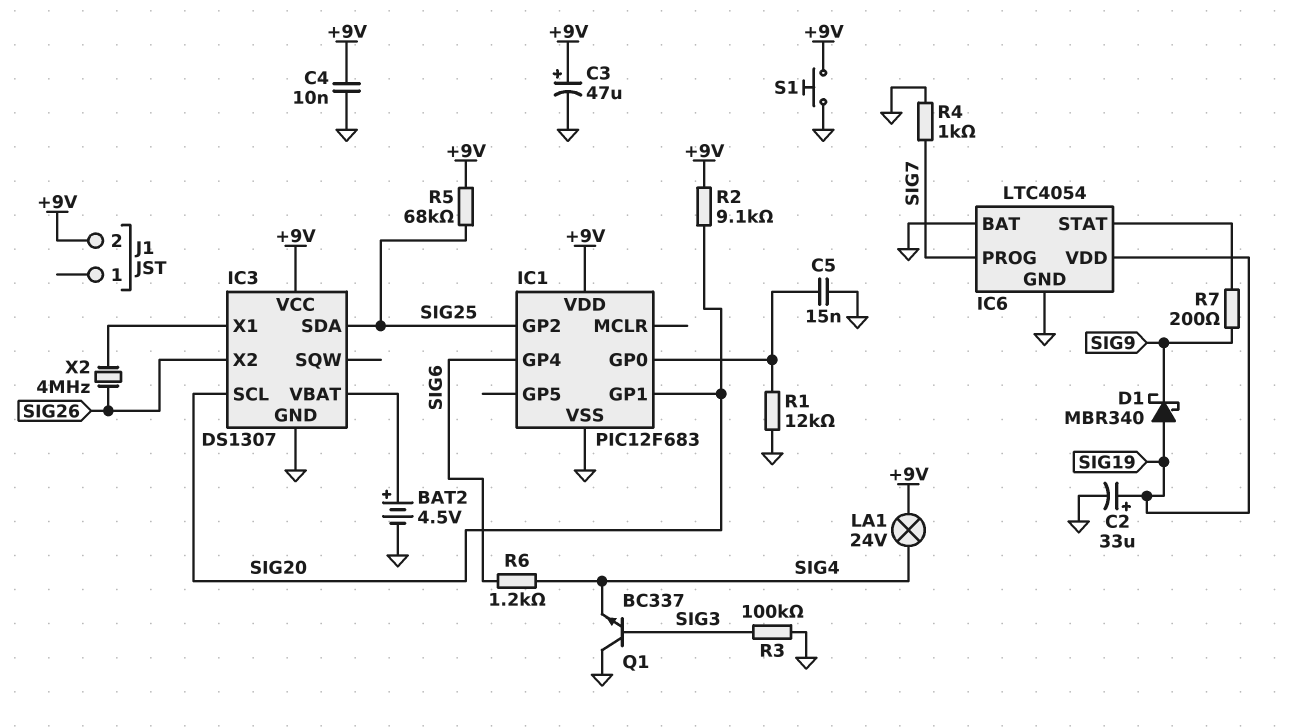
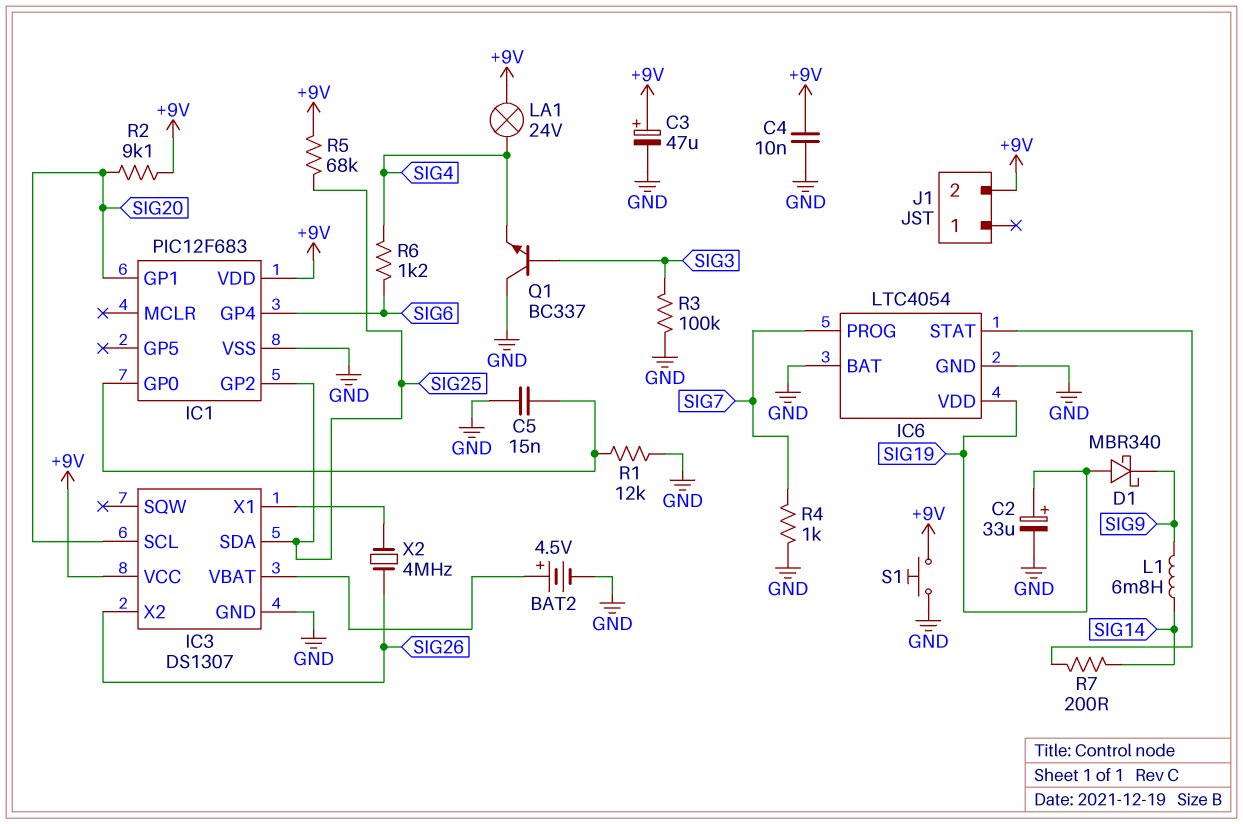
L1: none -> 6.8mH (SIG9, SIG14)
R7: 200 (IC6/STAT, SIG9) -> 200 (IC6/STAT, SIG14)

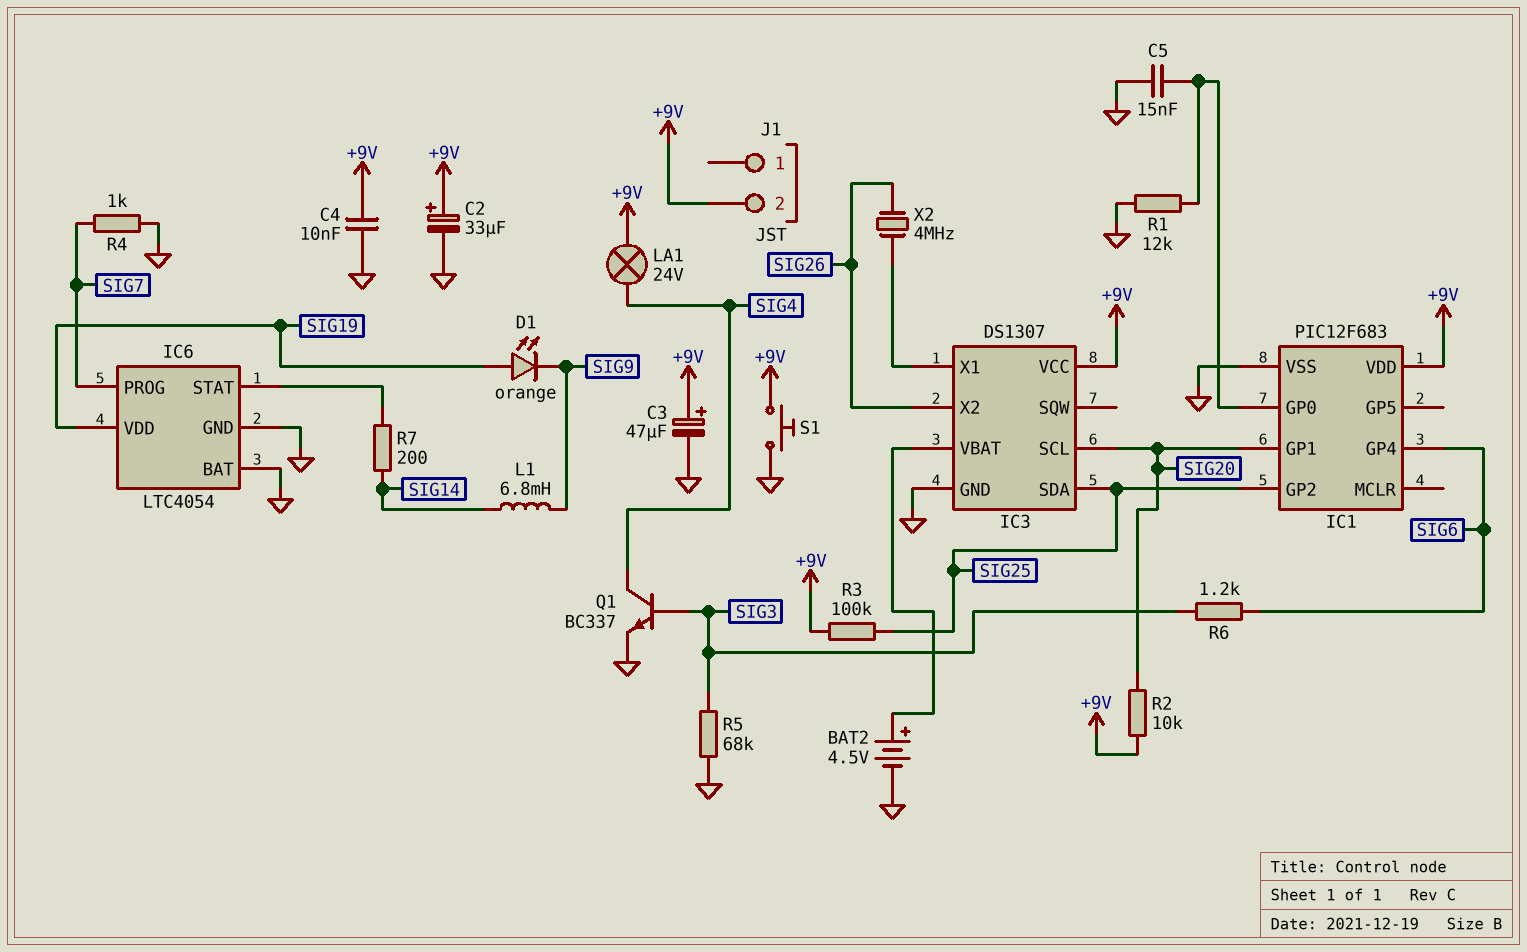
C2: 33uF (plus SIG19, minus GND) -> 33uF (plus +9V, minus GND)
D1: schottky MBR340 (A SIG19, K SIG9) -> LED orange (A SIG19, K SIG9)
Q1: NPN BC337 (B SIG3, C GND, E SIG4) -> NPN BC337 (B SIG3, C SIG4, E GND)
R2: 9.1k (+9V, SIG20) -> 10k (+9V, SIG20)
R3: 100k (GND, SIG3) -> 100k (+9V, SIG25)
R5: 68k (+9V, SIG25) -> 68k (GND, SIG3)
R6: 1.2k (SIG4, SIG6) -> 1.2k (SIG3, SIG6)

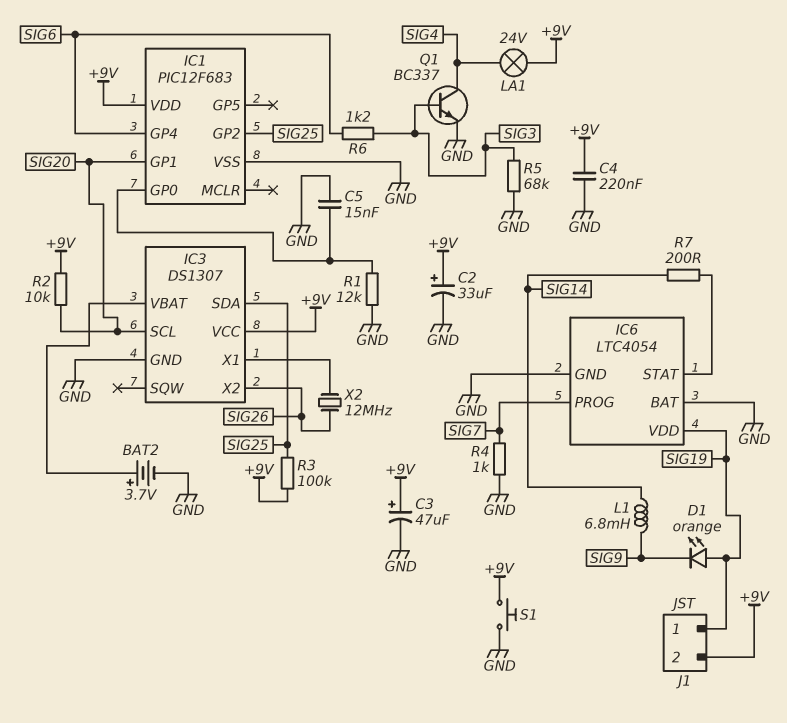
BAT2: 4.5V (plus IC3/VBAT, minus GND) -> 3.7V (plus IC3/VBAT, minus GND)
C4: 10nF (+9V, GND) -> 220nF (+9V, GND)
J1 pin 1: none -> SIG19
X2: 4MHz (IC3/X1, SIG26) -> 12MHz (IC3/X1, SIG26)

